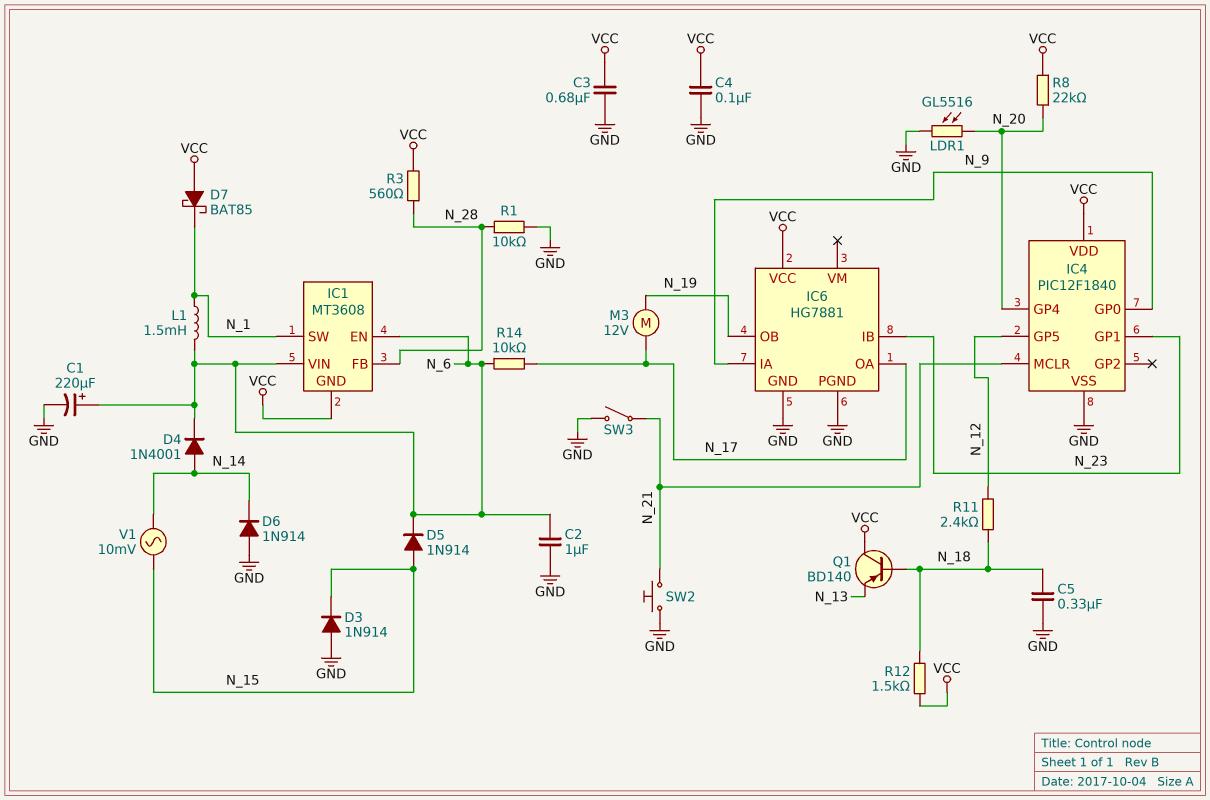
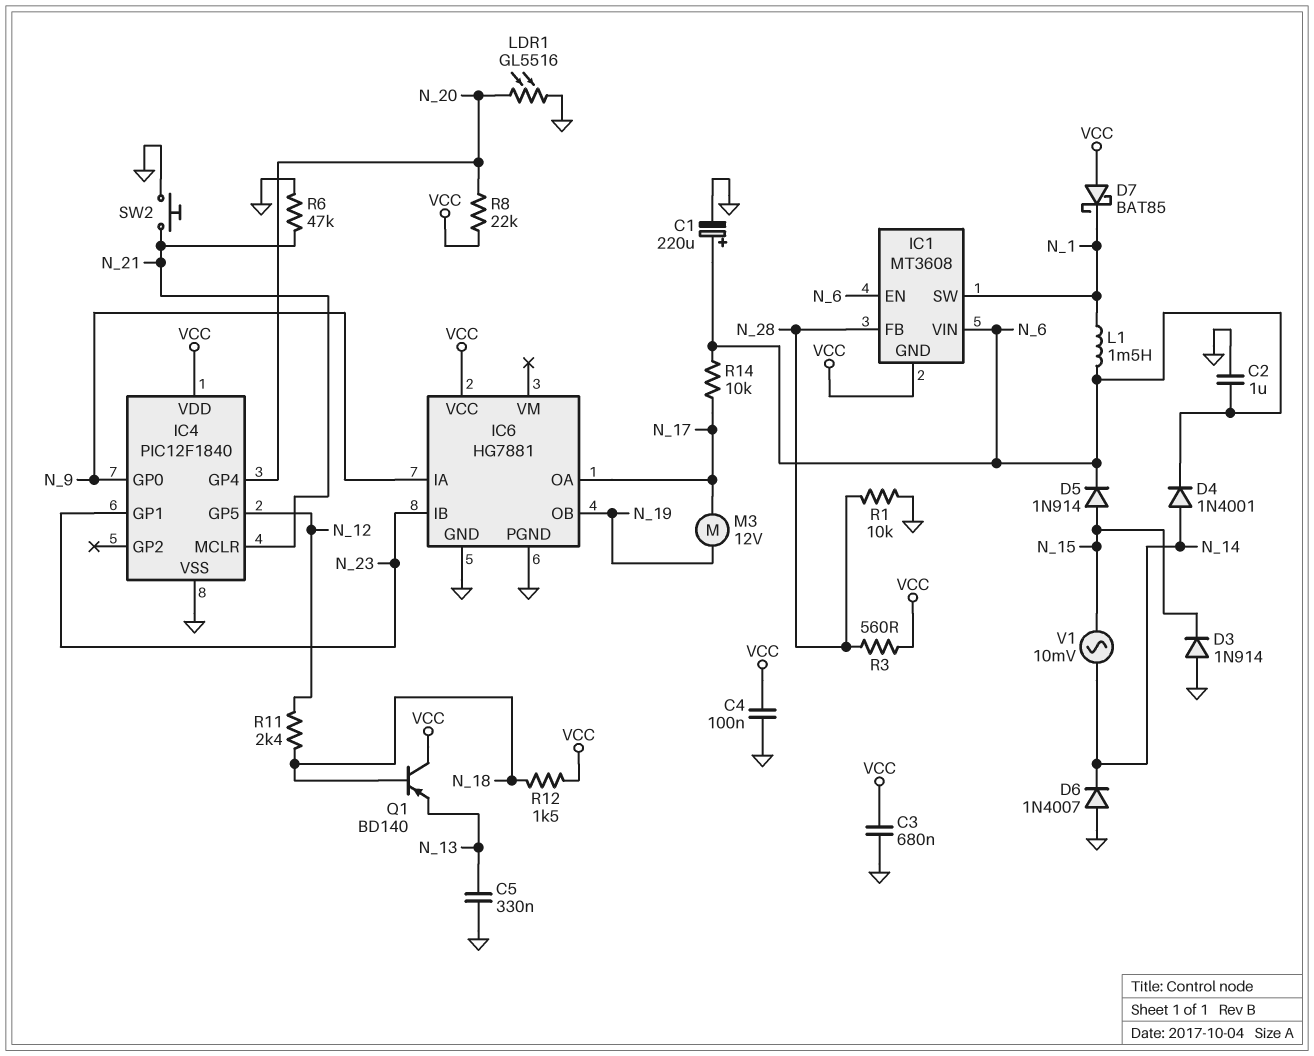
C5: 330nF (GND, N_18) -> 330nF (GND, N_13)
D6: diode 1N914 (A GND, K N_14) -> diode 1N4007 (A GND, K N_14)
R6: none -> 47k (GND, N_21)
SW3: switch (GND, N_21) -> none

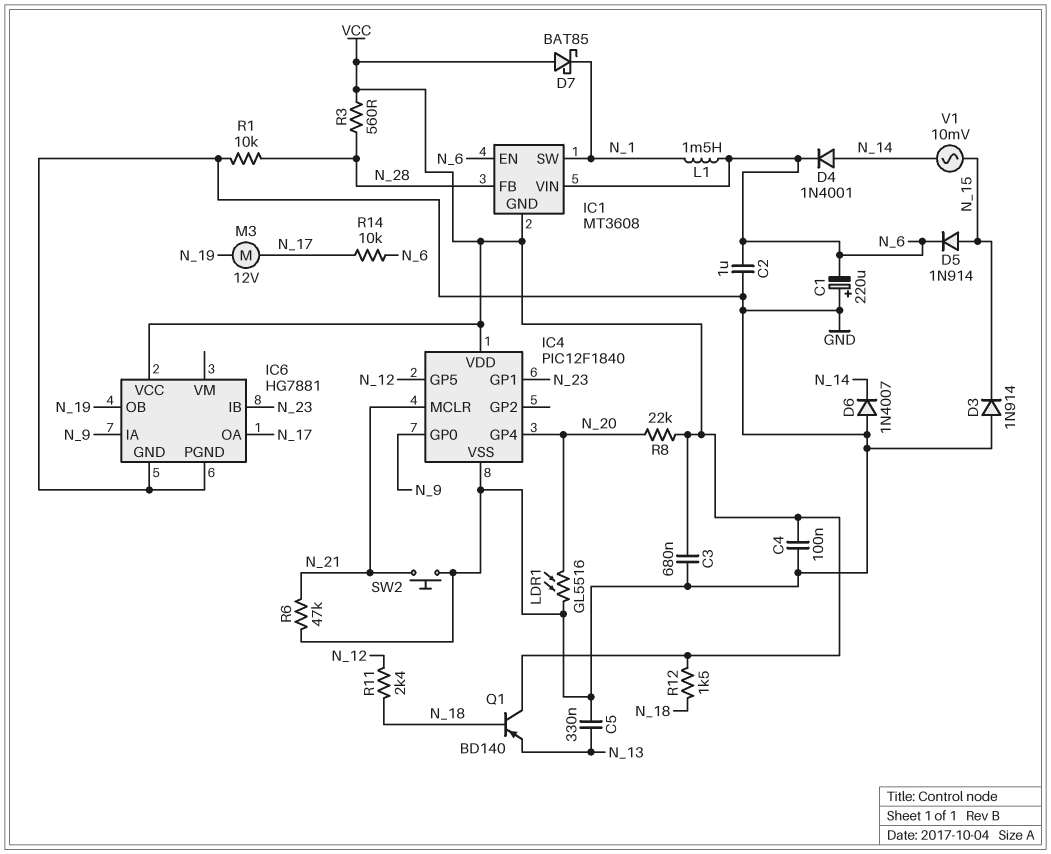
C1: 220uF (plus N_6, minus GND) -> 220uF (plus GND, minus N_6)

